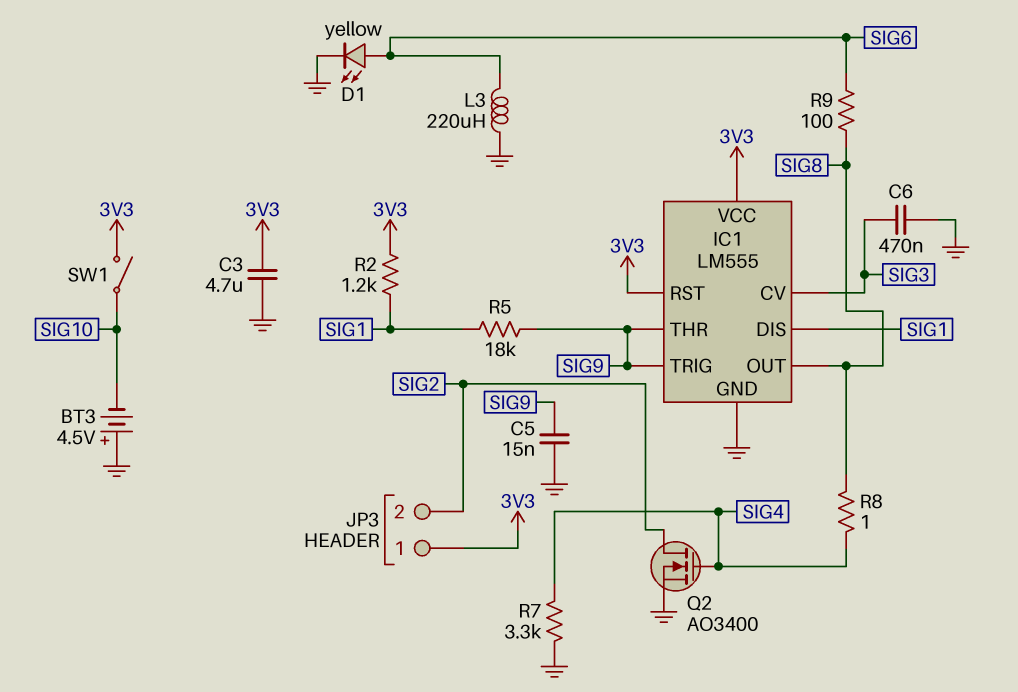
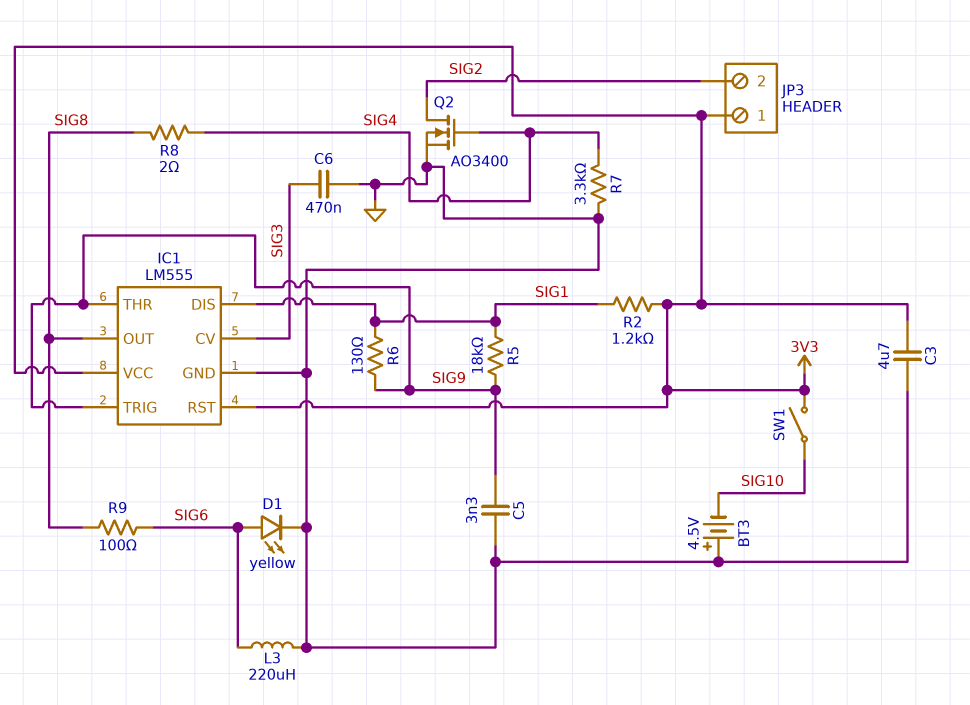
C5: 15nF (GND, SIG9) -> 3.3nF (GND, SIG9)
R6: none -> 130 (SIG1, SIG9)
R8: 1 (SIG4, SIG8) -> 2 (SIG4, SIG8)

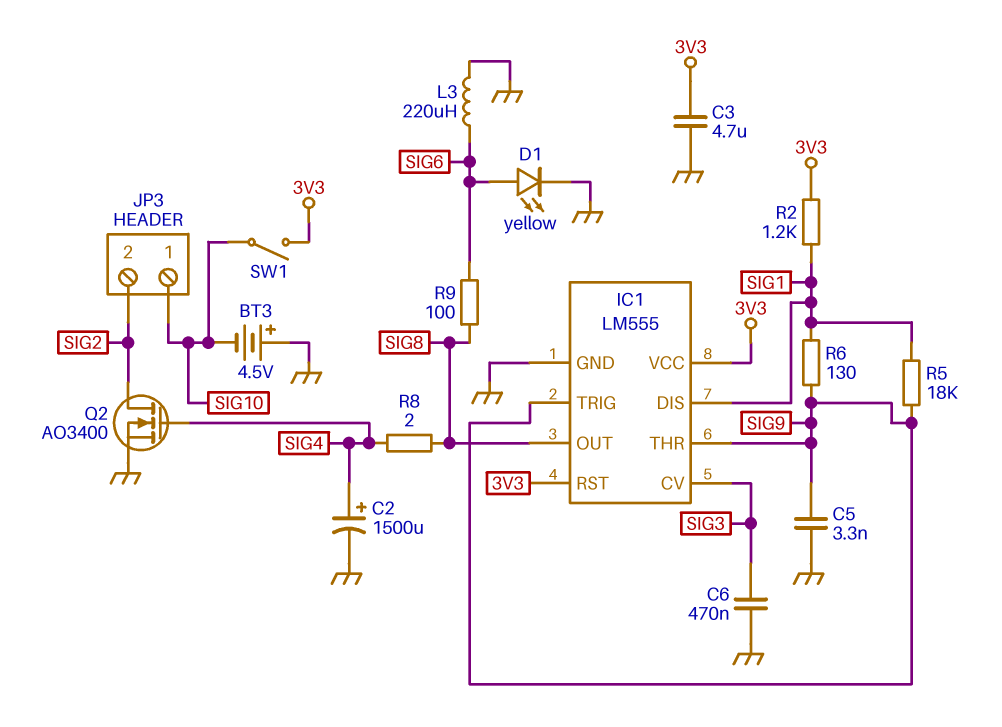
C2: none -> 1500uF (plus SIG4, minus GND)
JP3 pin 1: 3V3 -> SIG10
R7: 3.3k (GND, SIG4) -> none

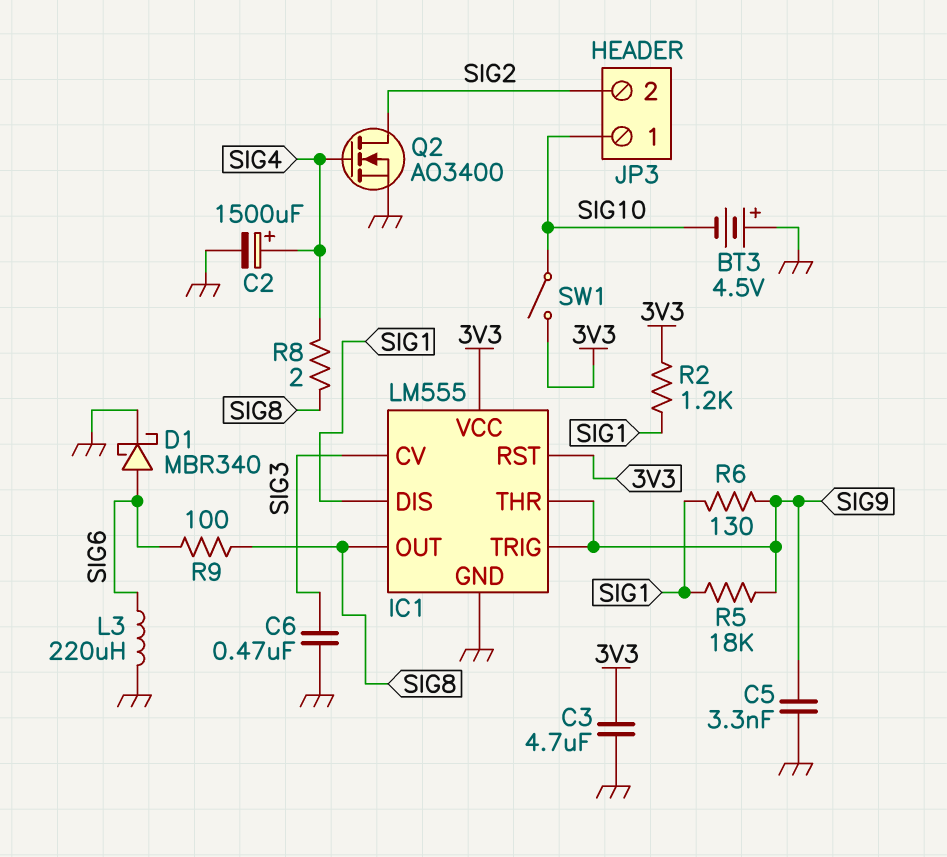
D1: LED yellow (A SIG6, K GND) -> schottky MBR340 (A SIG6, K GND)

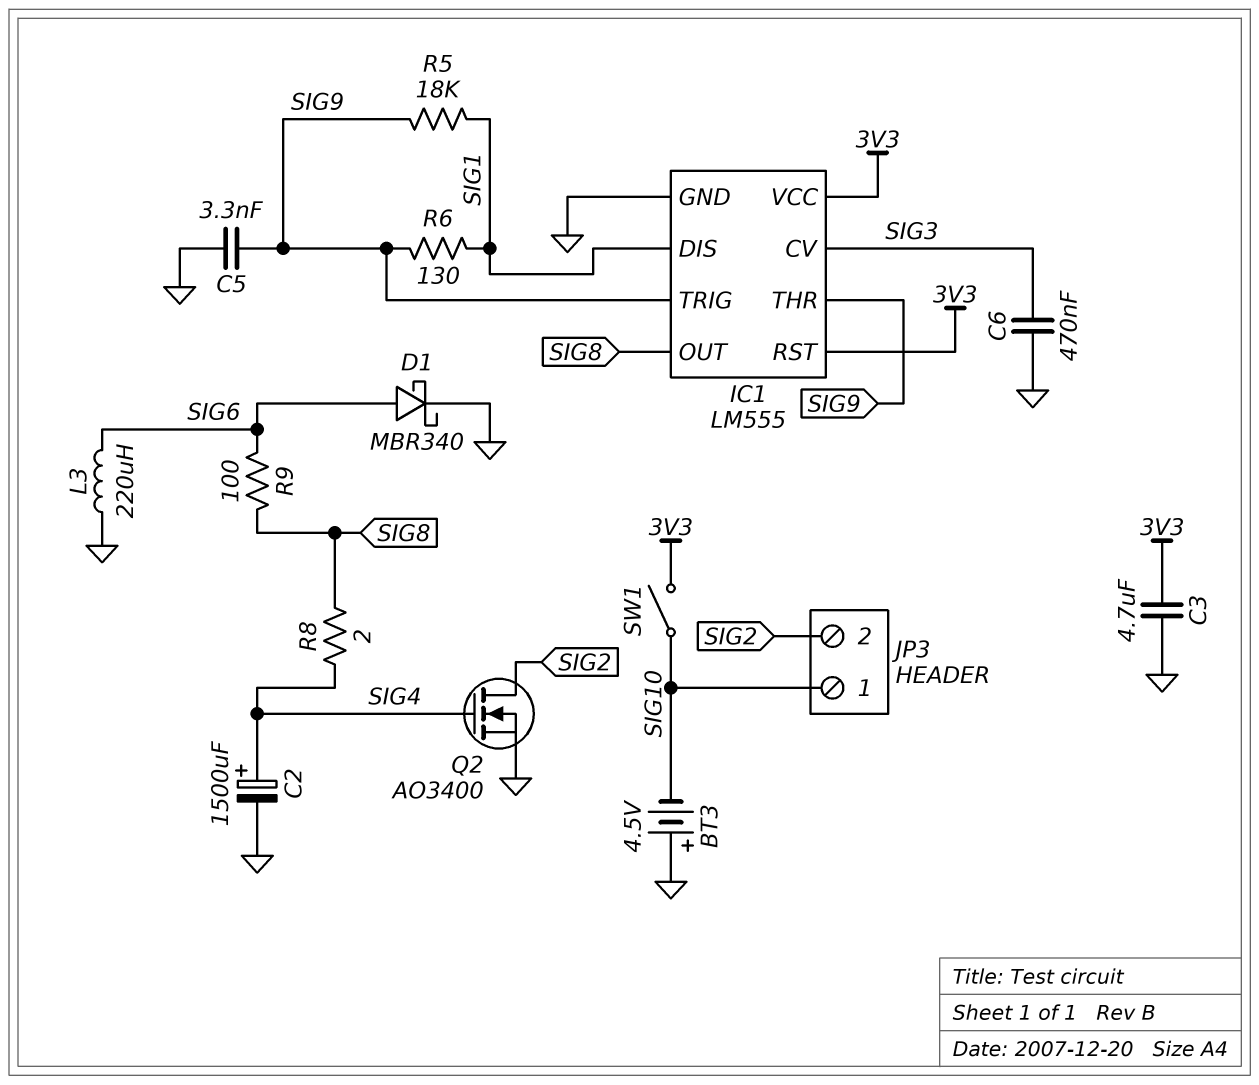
R2: 1.2k (3V3, SIG1) -> none

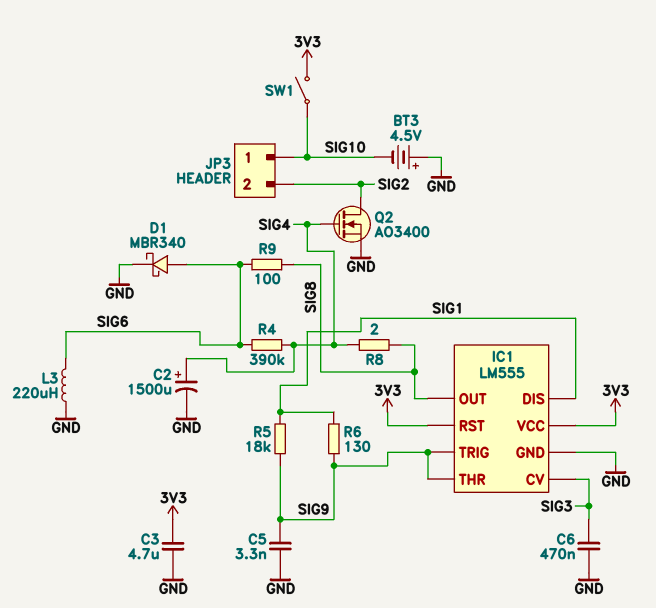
R4: none -> 390k (SIG4, SIG6)

